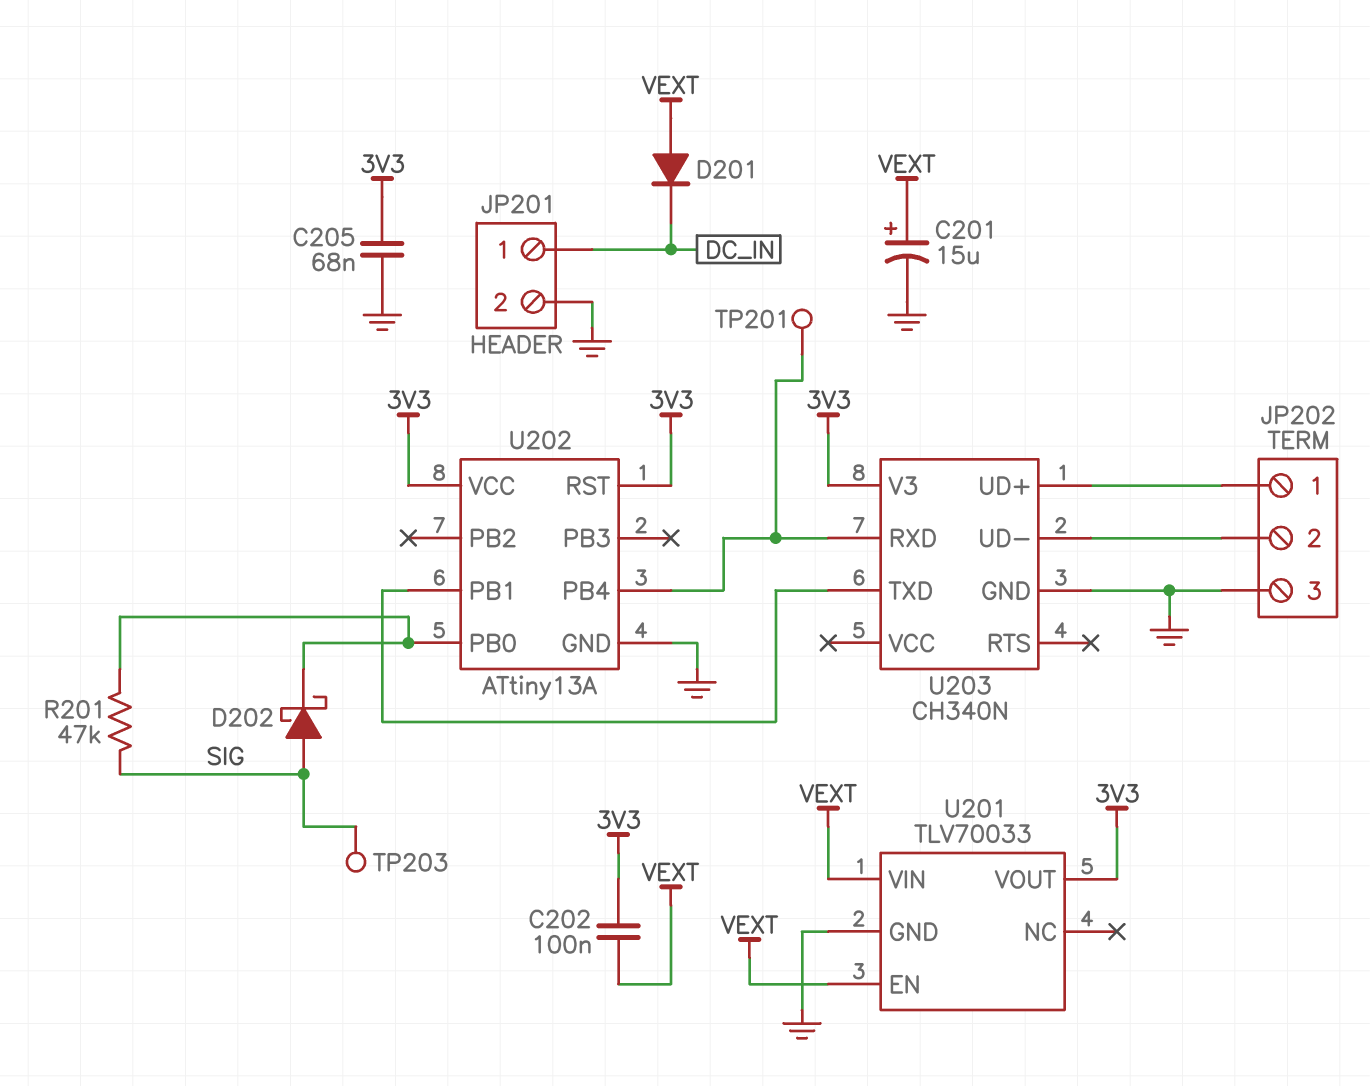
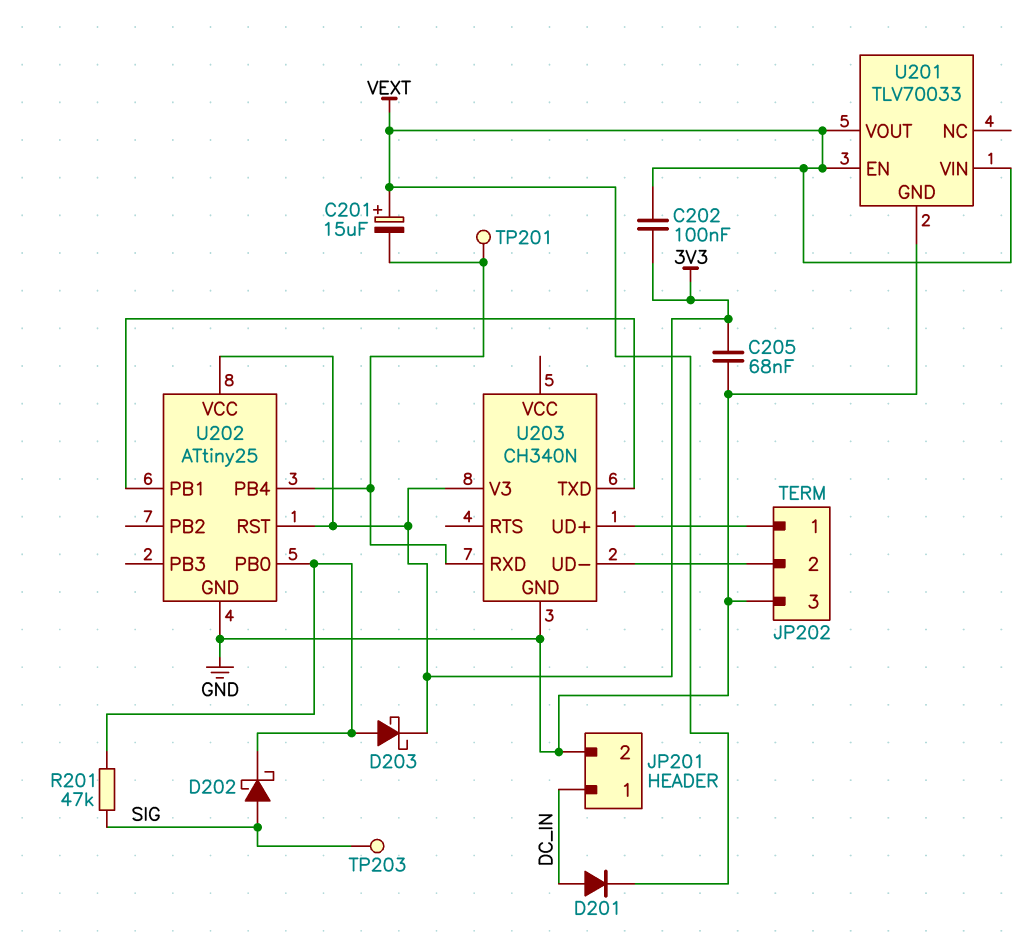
C201: 15uF (plus VEXT, minus GND) -> 15uF (plus VEXT, minus U202/PB4)
D201: diode (A VEXT, K DC_IN) -> diode (A DC_IN, K VEXT)
D203: none -> schottky (A U202/PB0, K 3V3)
U201 pin VOUT: 3V3 -> VEXT
U202: ATtiny13A -> ATtiny25

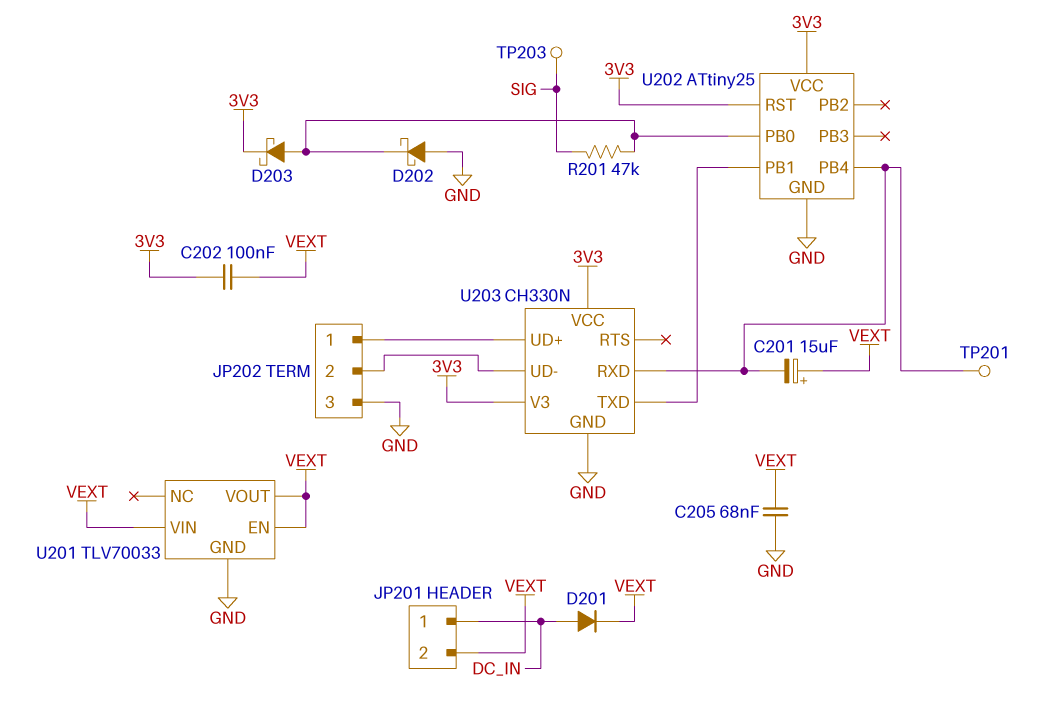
C205: 68nF (3V3, GND) -> 68nF (GND, VEXT)
D202: schottky (A SIG, K U202/PB0) -> schottky (A GND, K U202/PB0)
JP201 pin 2: GND -> VEXT
U203: CH340N -> CH330N
U203 pin VCC: none -> 3V3

